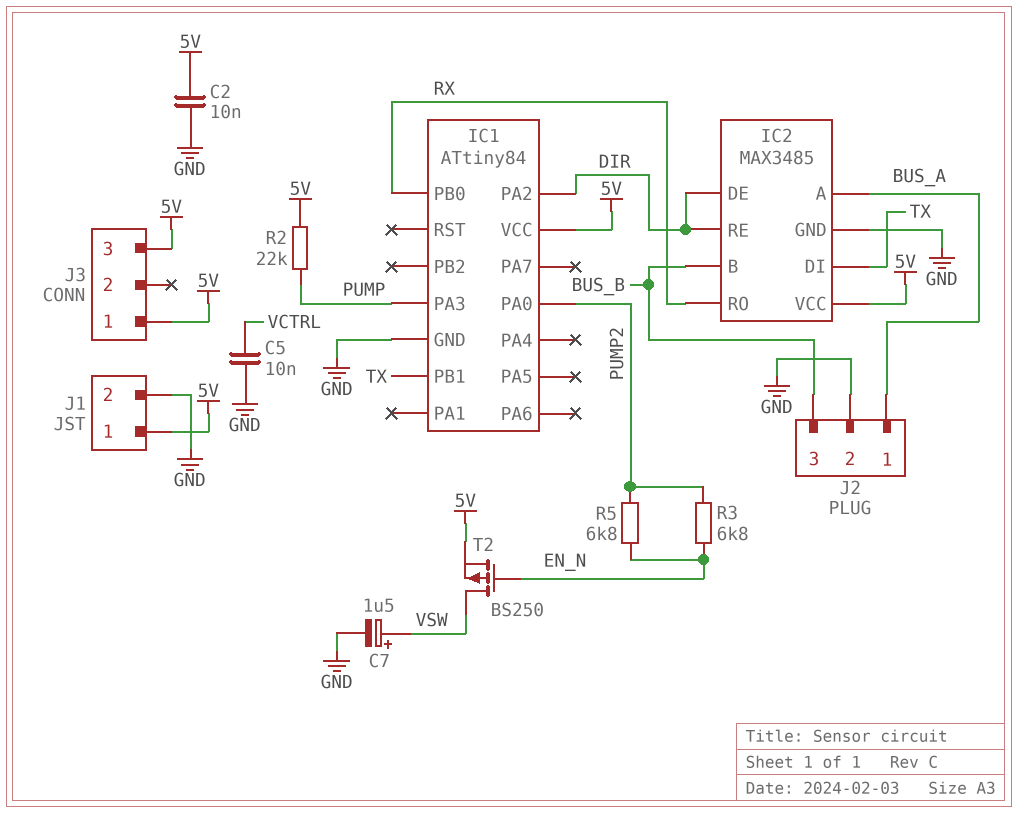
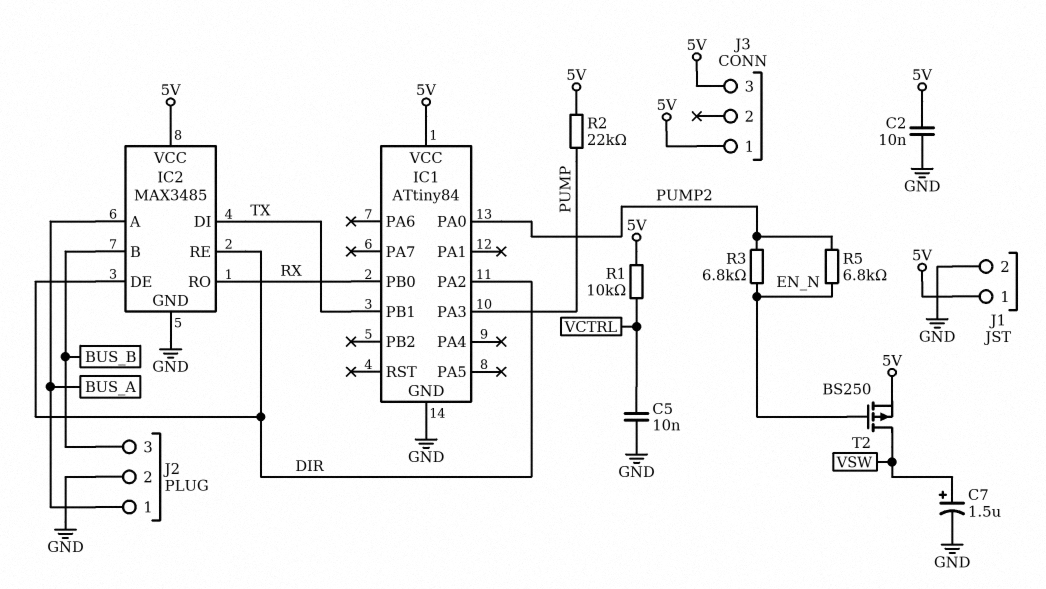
R1: none -> 10k (5V, VCTRL)

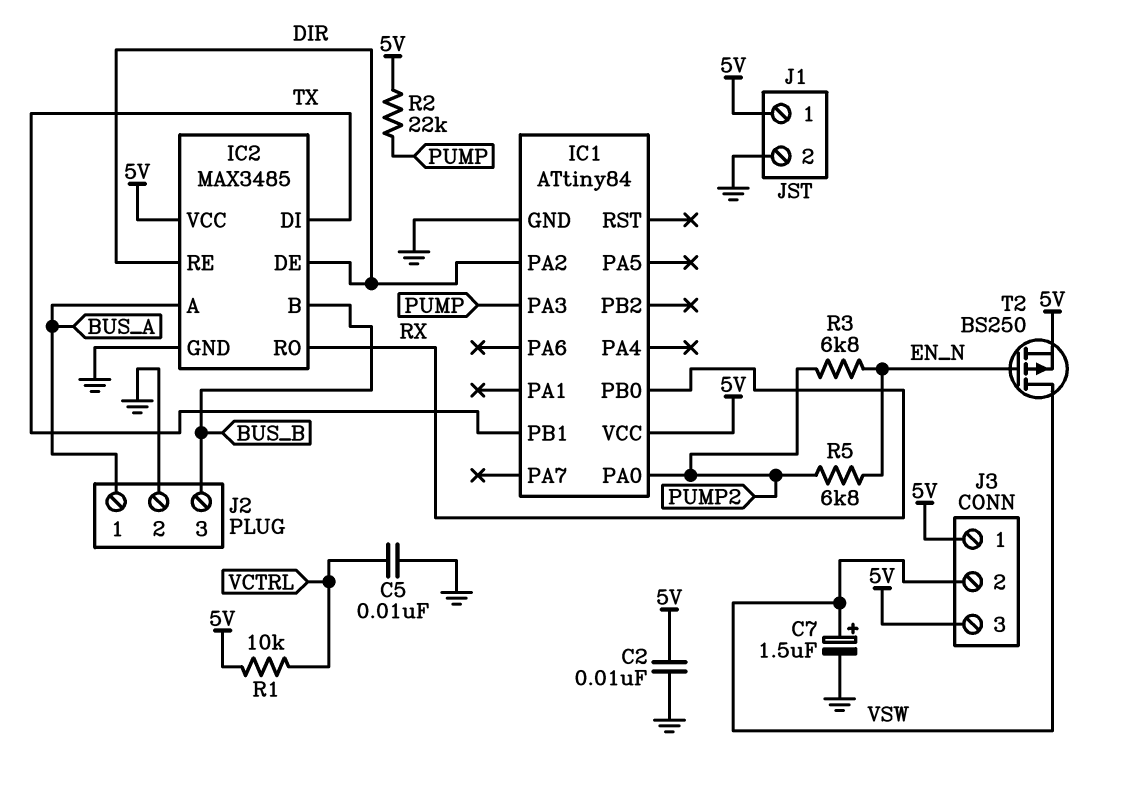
J3 pin 2: none -> VSW

